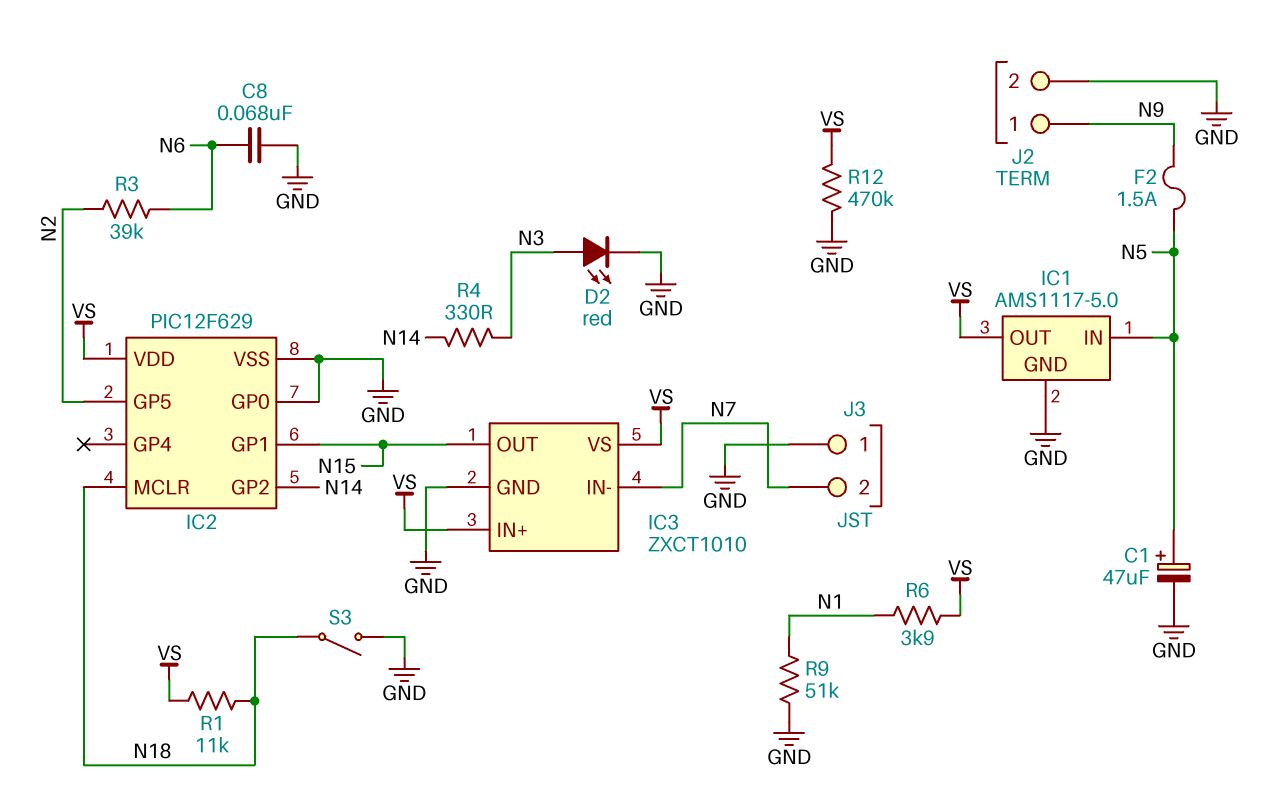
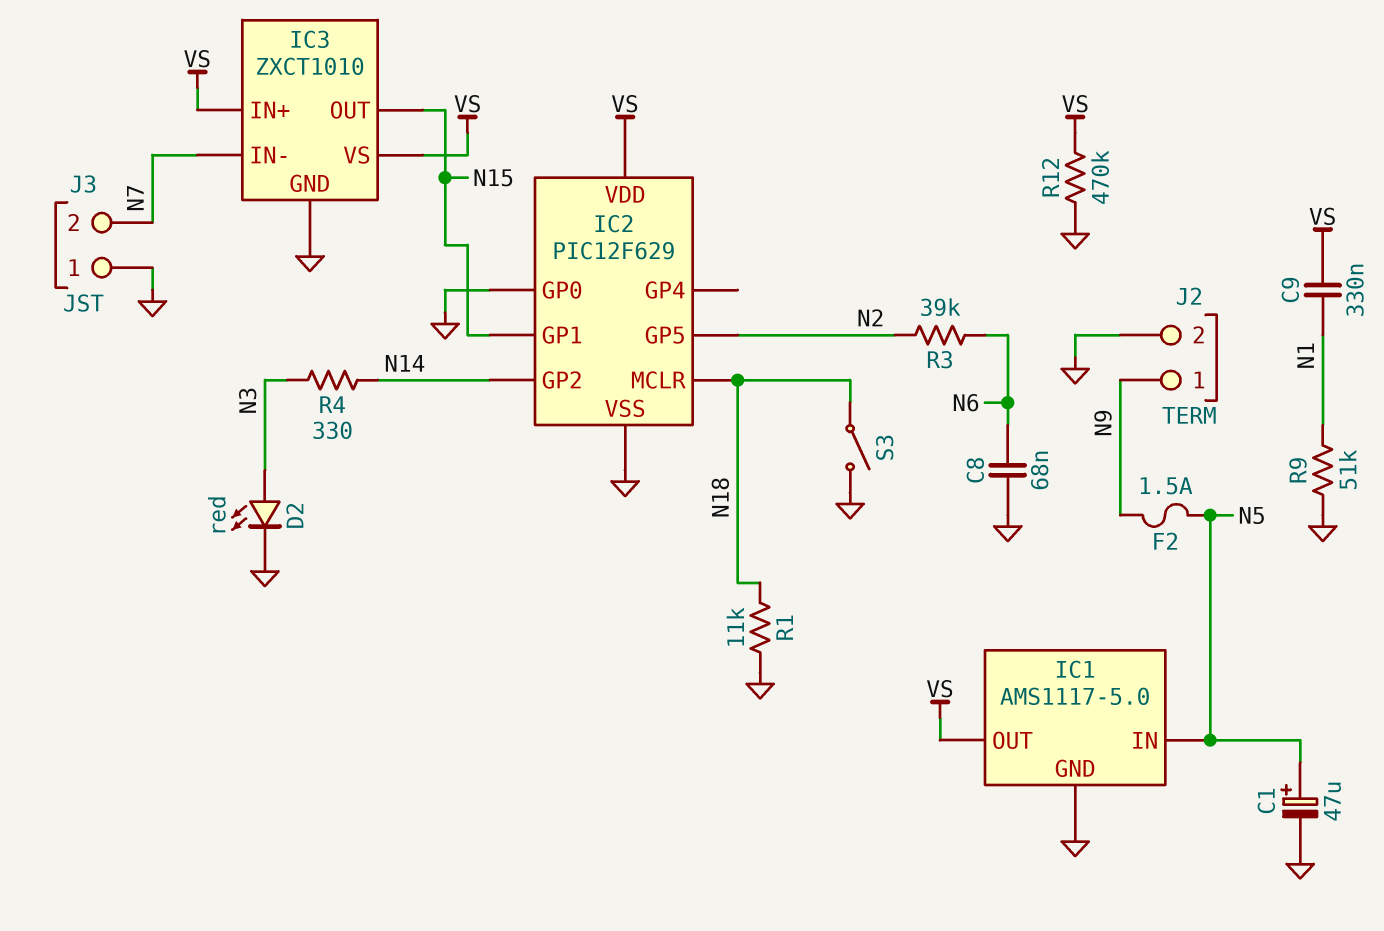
C9: none -> 330nF (N1, VS)
R1: 11k (N18, VS) -> 11k (GND, N18)
R6: 3.9k (N1, VS) -> none

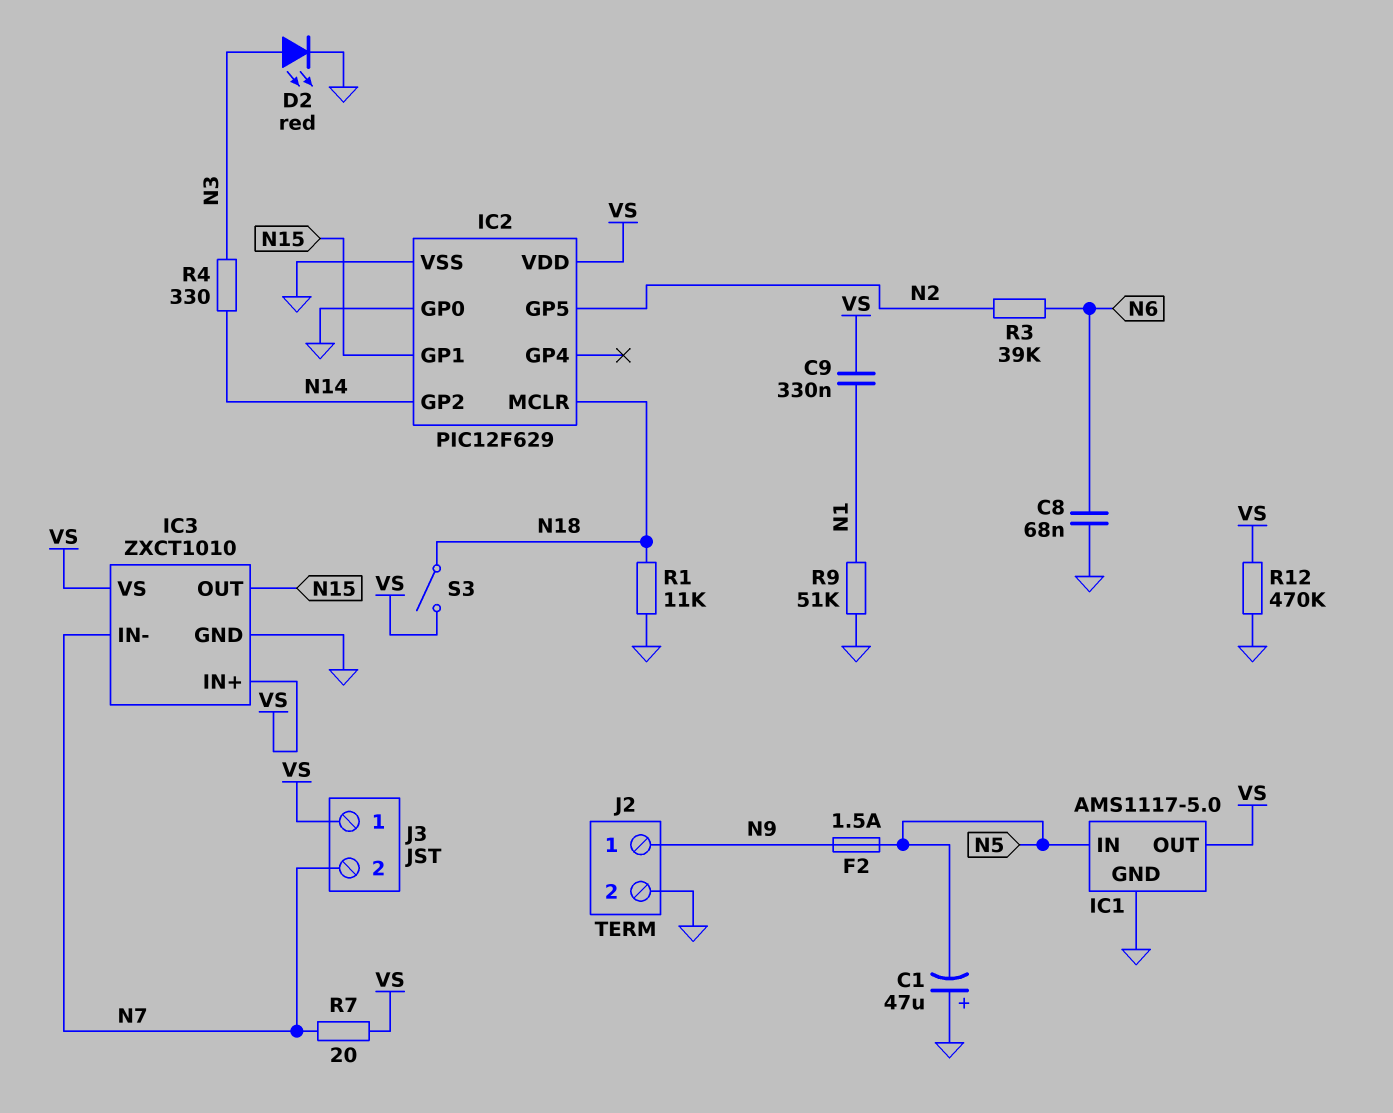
C1: 47uF (plus N5, minus GND) -> 47uF (plus GND, minus N5)
J3 pin 1: GND -> VS
R7: none -> 20 (N7, VS)
S3: switch (GND, N18) -> switch (N18, VS)

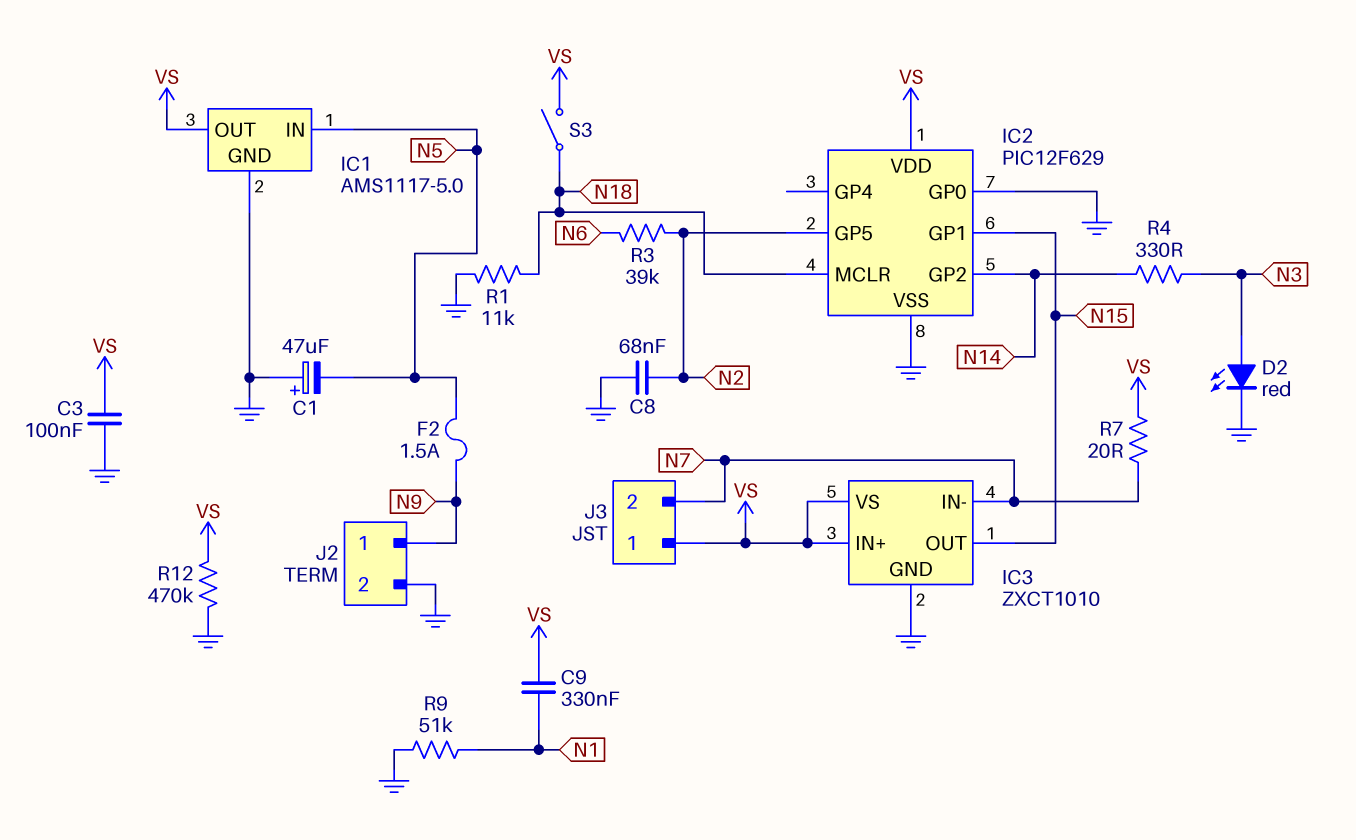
C3: none -> 100nF (GND, VS)
C8: 68nF (GND, N6) -> 68nF (GND, N2)

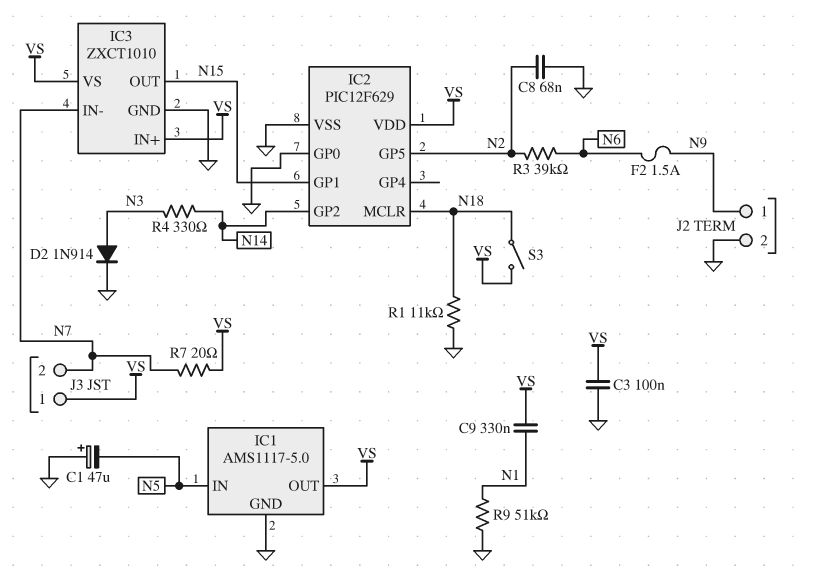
D2: LED red (A N3, K GND) -> diode 1N914 (A N3, K GND)
F2: 1.5A (N5, N9) -> 1.5A (N6, N9)
R12: 470k (GND, VS) -> none

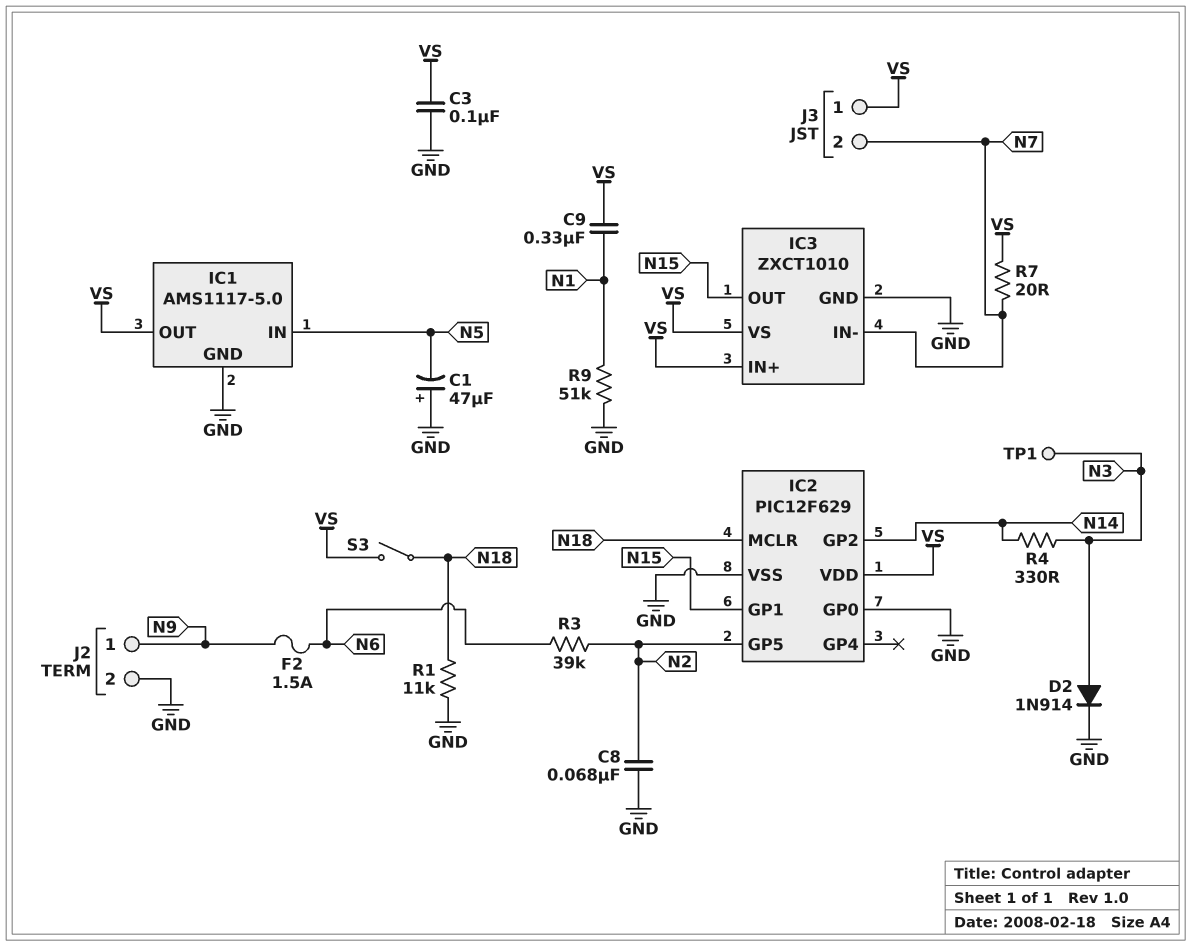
TP1: none -> test point (N3)

